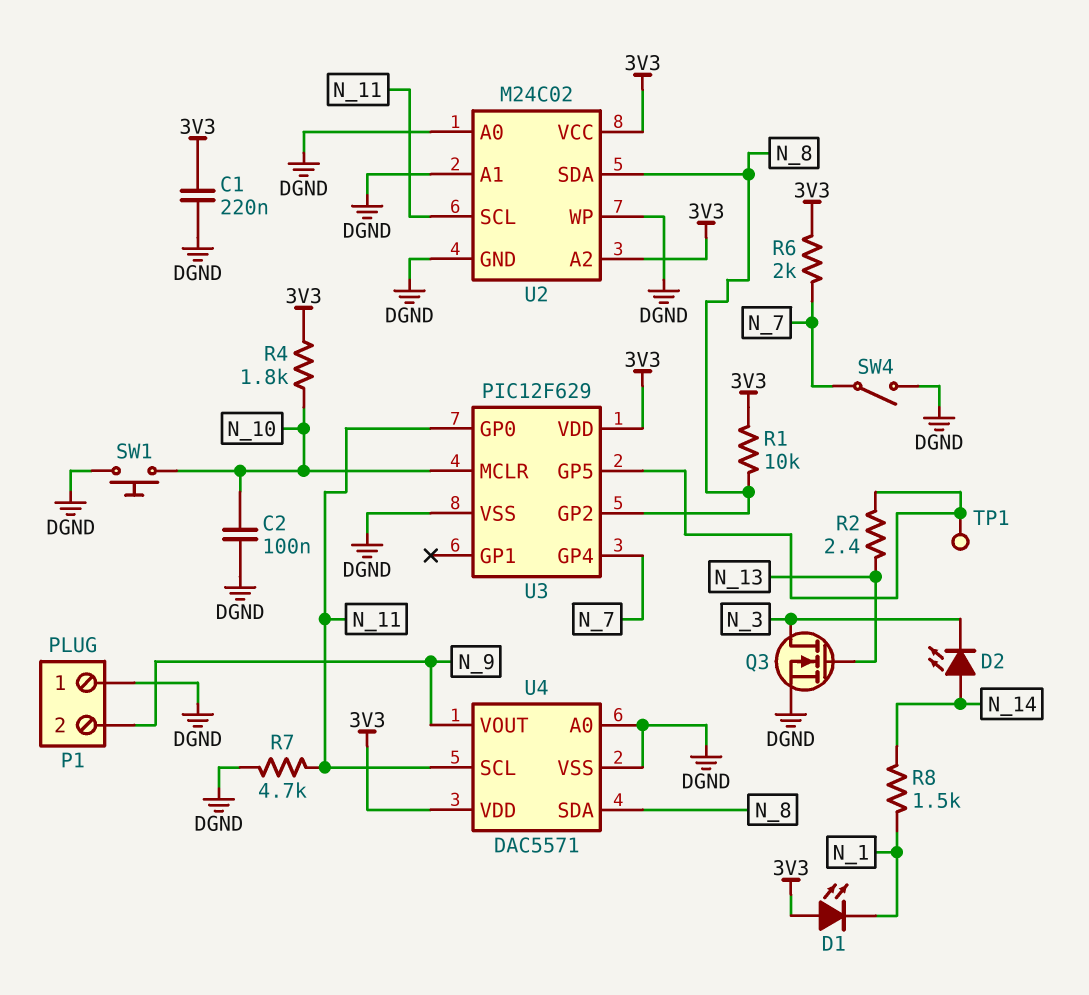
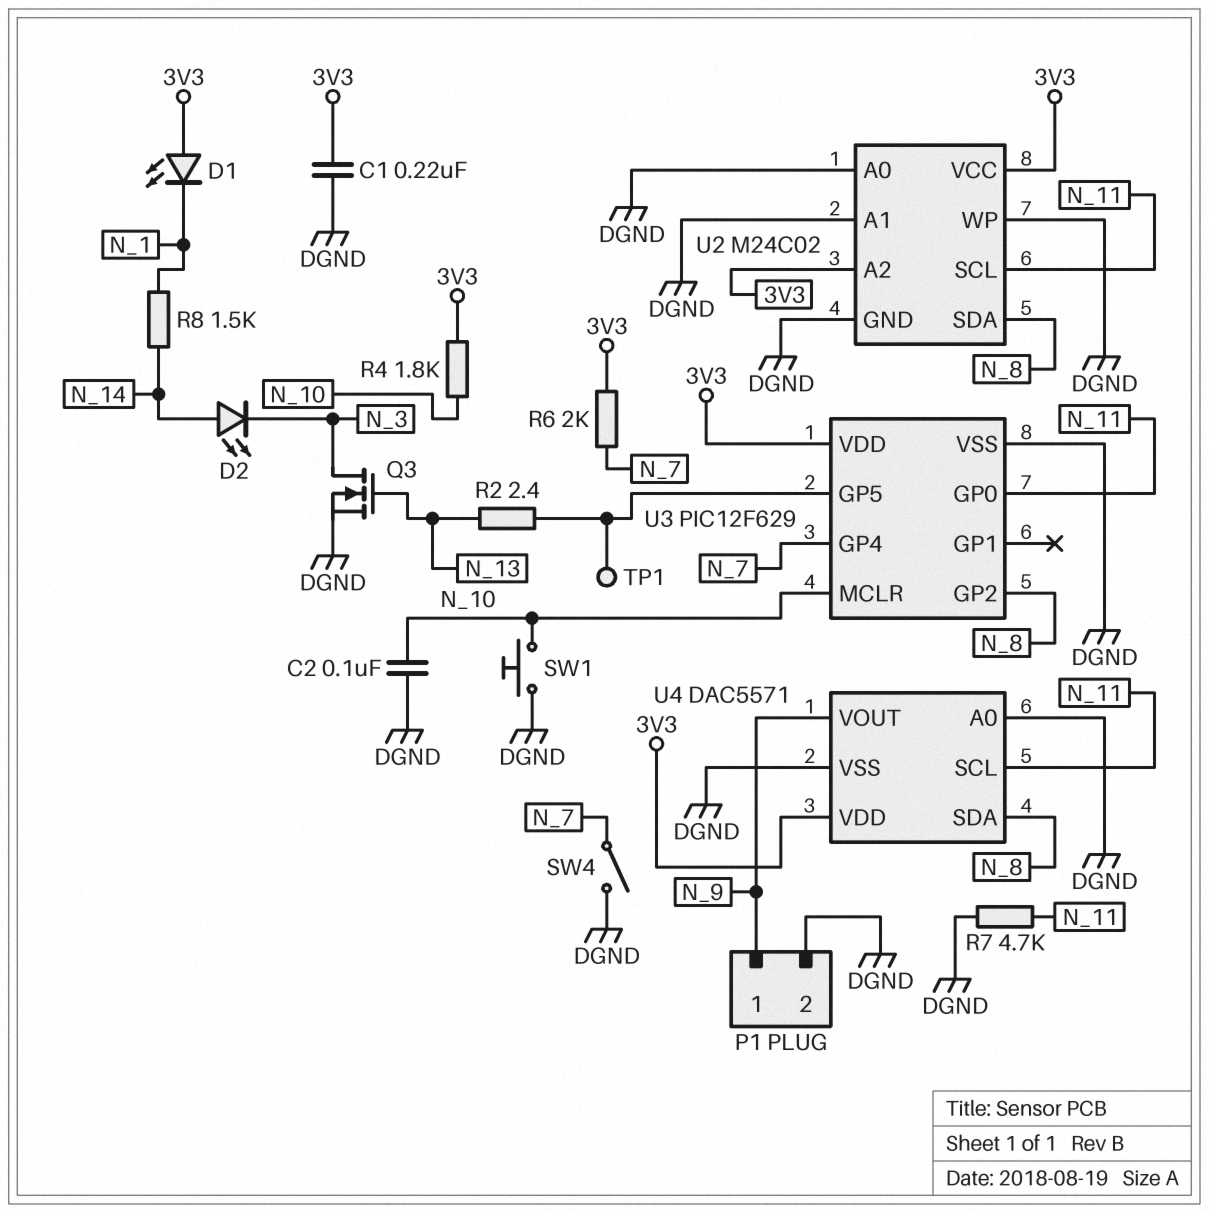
P1 pin 1: DGND -> N_9
P1 pin 2: N_9 -> DGND
R1: 10k (3V3, N_8) -> none

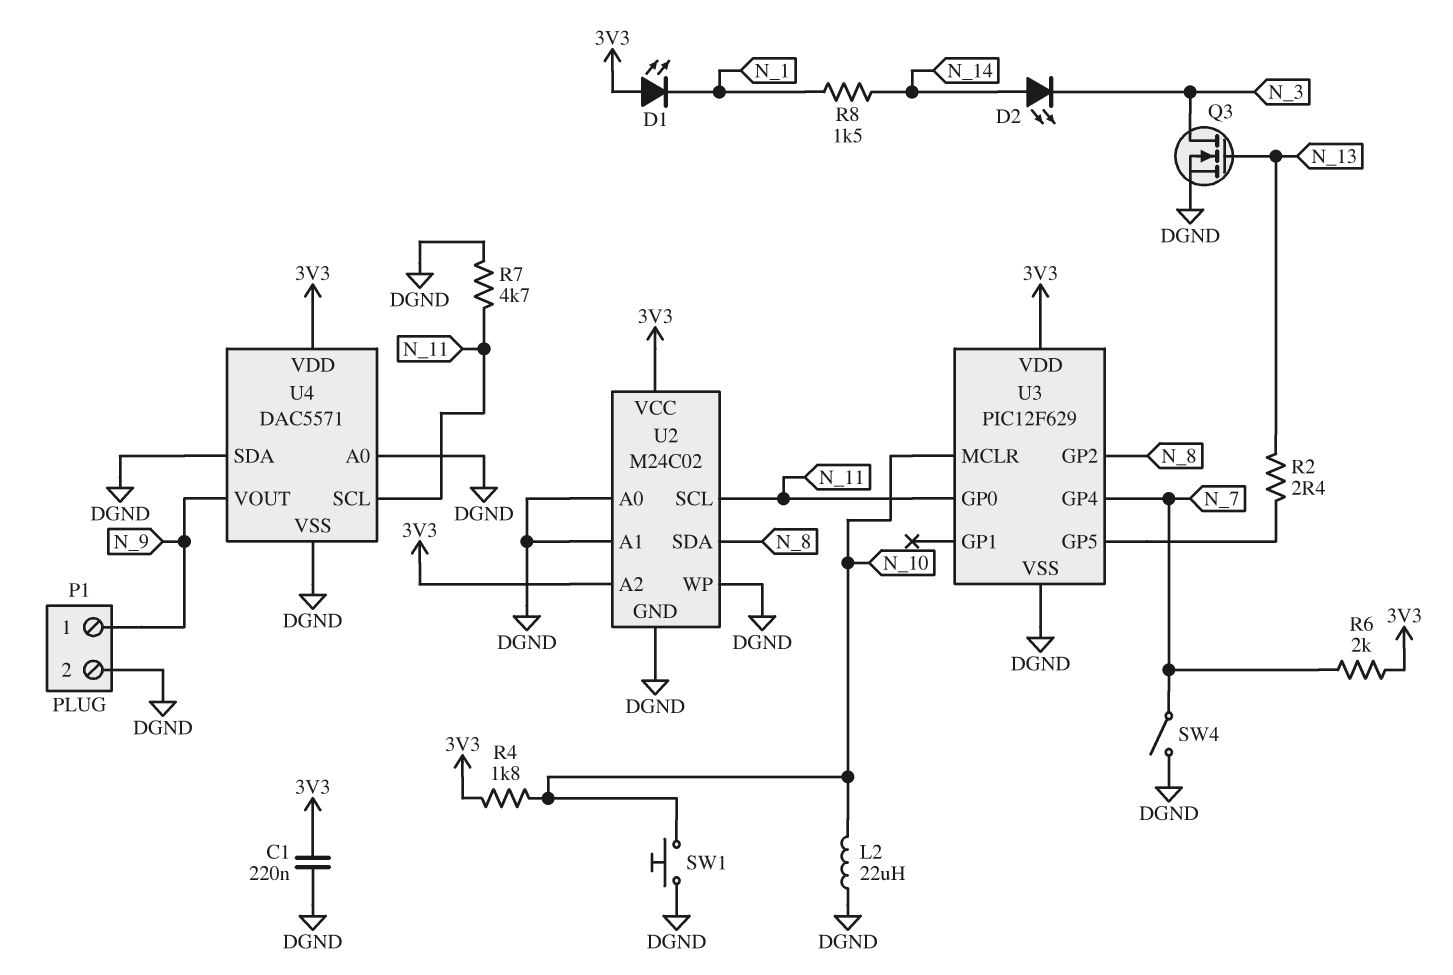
C2: 100nF (DGND, N_10) -> none
L2: none -> 22uH (DGND, N_10)
TP1: test point (U3/GP5) -> none
U4 pin SDA: N_8 -> DGND

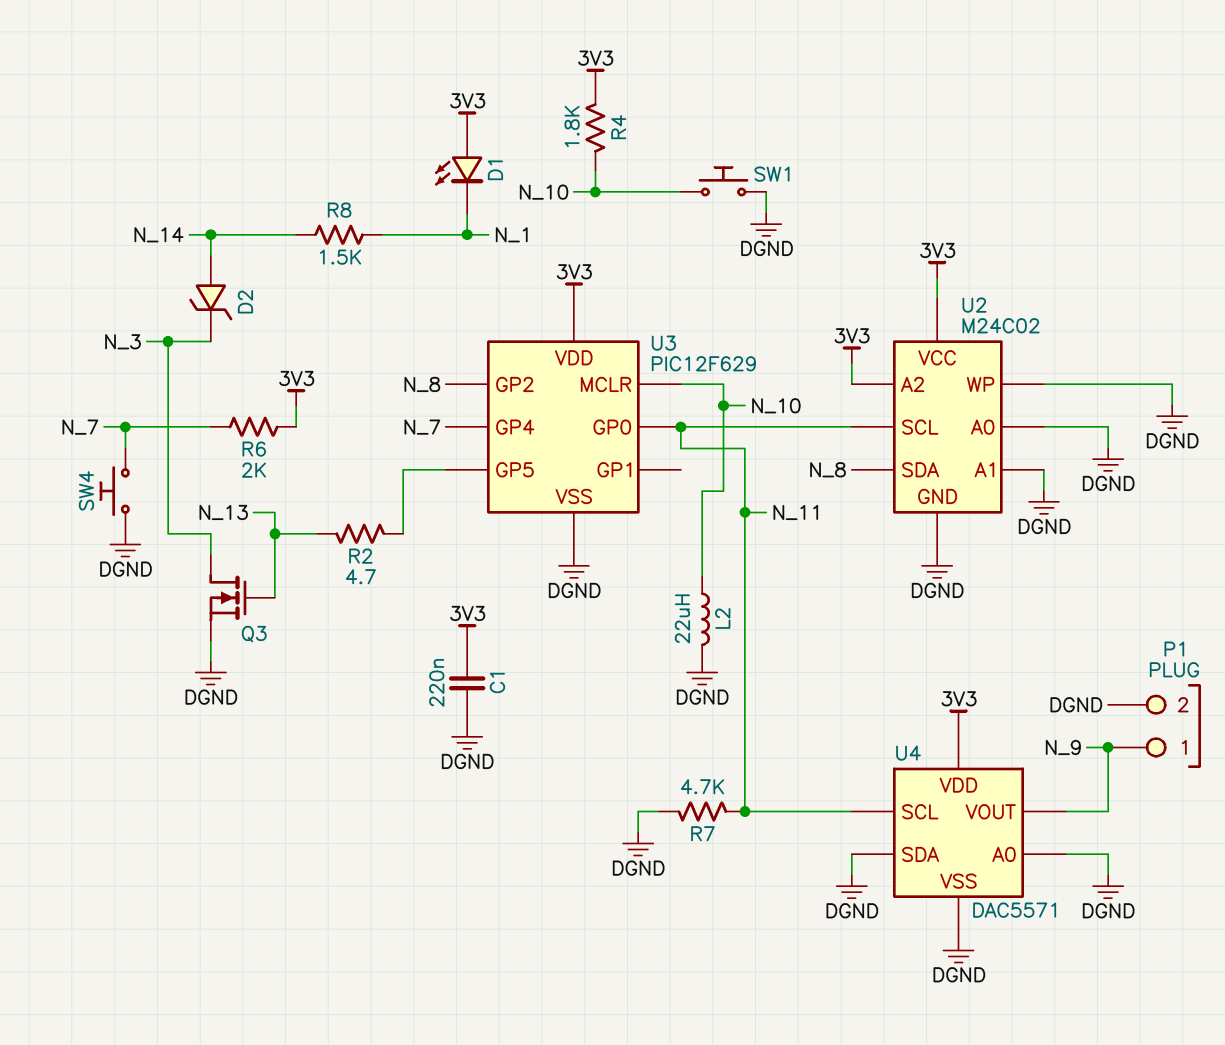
D2: LED (A N_14, K N_3) -> zener (A N_14, K N_3)
R2: 2.4 (N_13, U3/GP5) -> 4.7 (N_13, U3/GP5)
SW4: switch (DGND, N_7) -> button (DGND, N_7)

